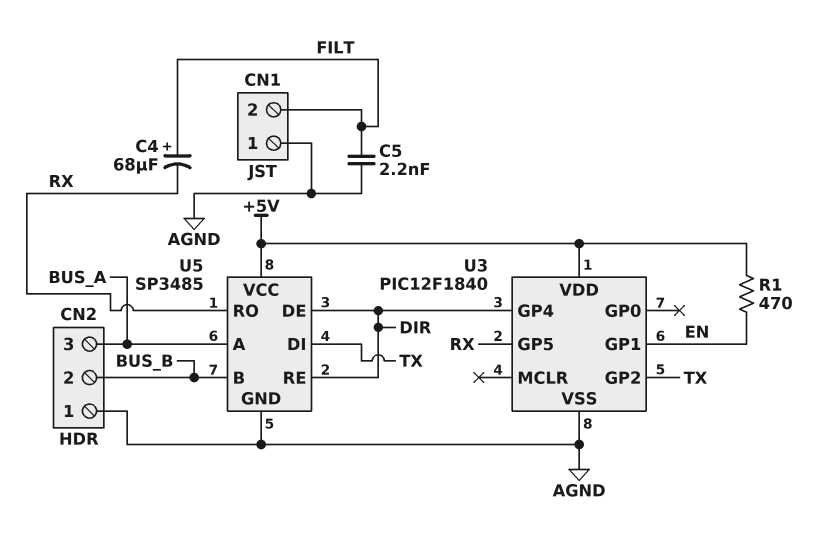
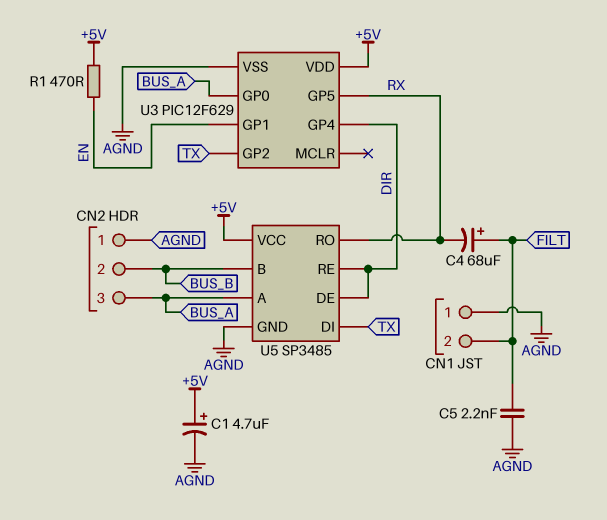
C1: none -> 4.7uF (plus +5V, minus AGND)
U3: PIC12F1840 -> PIC12F629
U3 pin GP0: none -> BUS_A

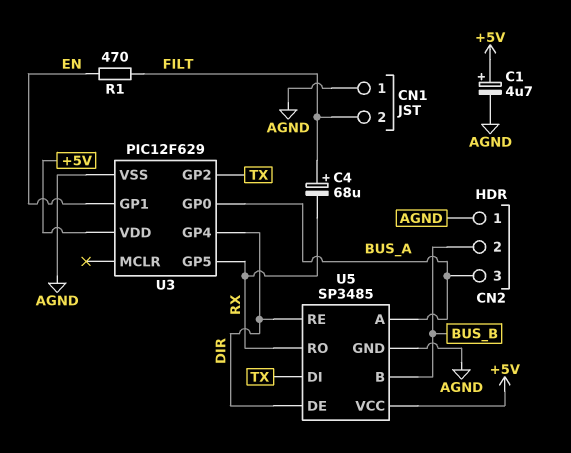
C5: 2.2nF (AGND, FILT) -> none
R1: 470 (+5V, EN) -> 470 (EN, FILT)

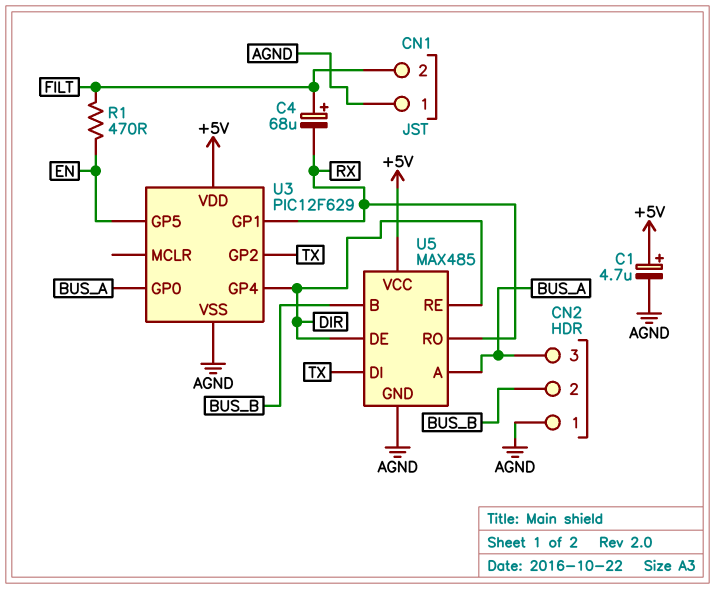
U3 pin GP1: EN -> RX
U3 pin GP5: RX -> EN
U5: SP3485 -> MAX485

